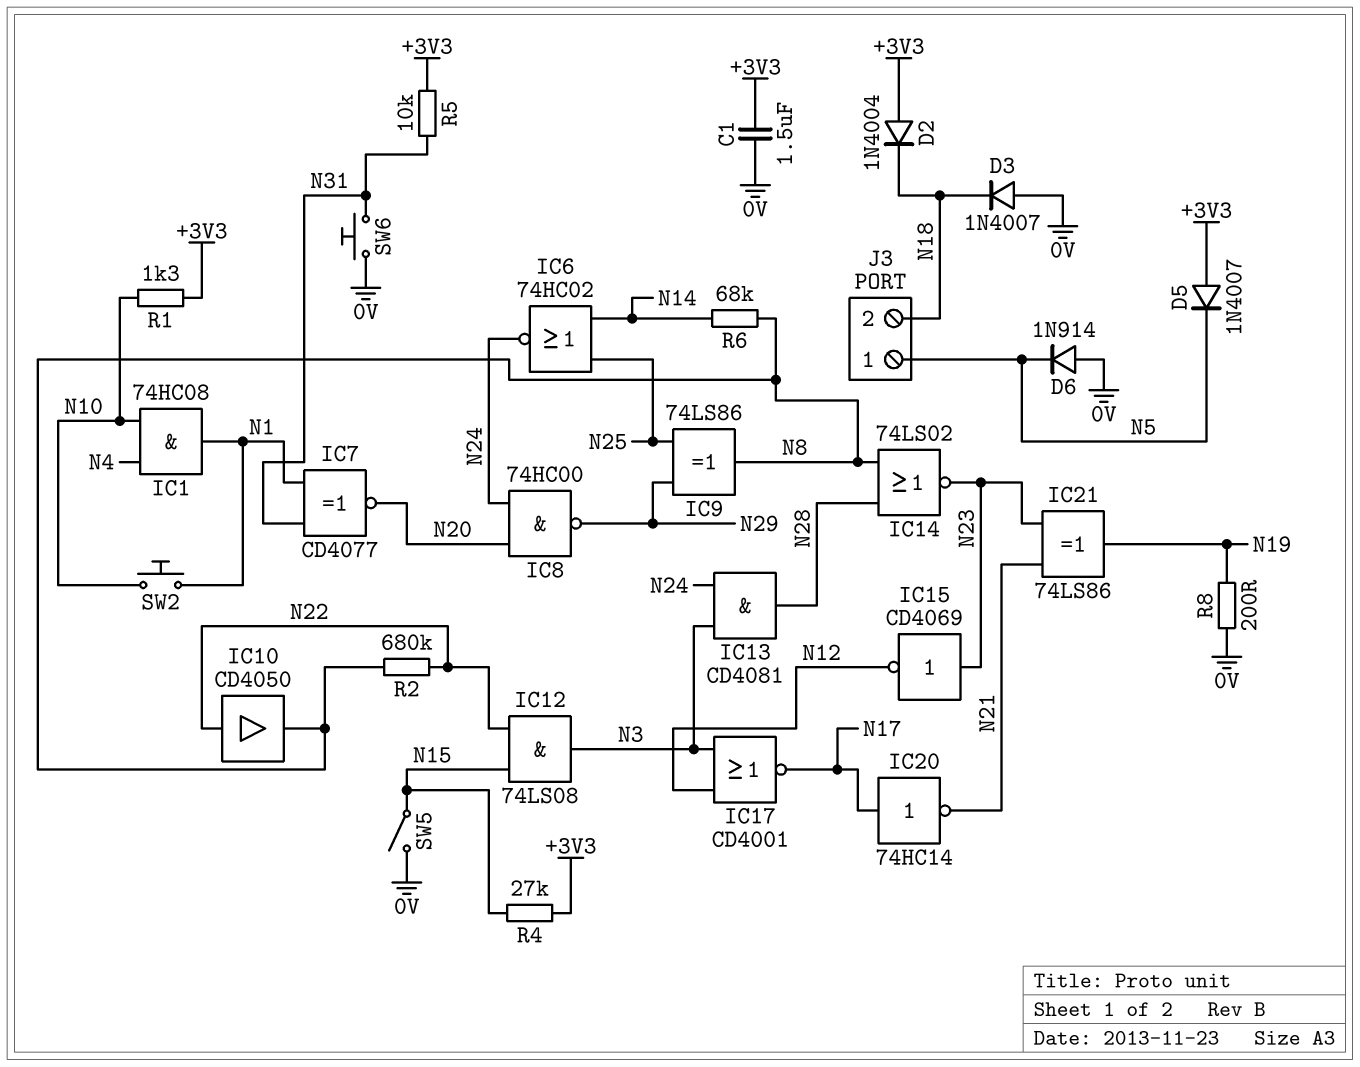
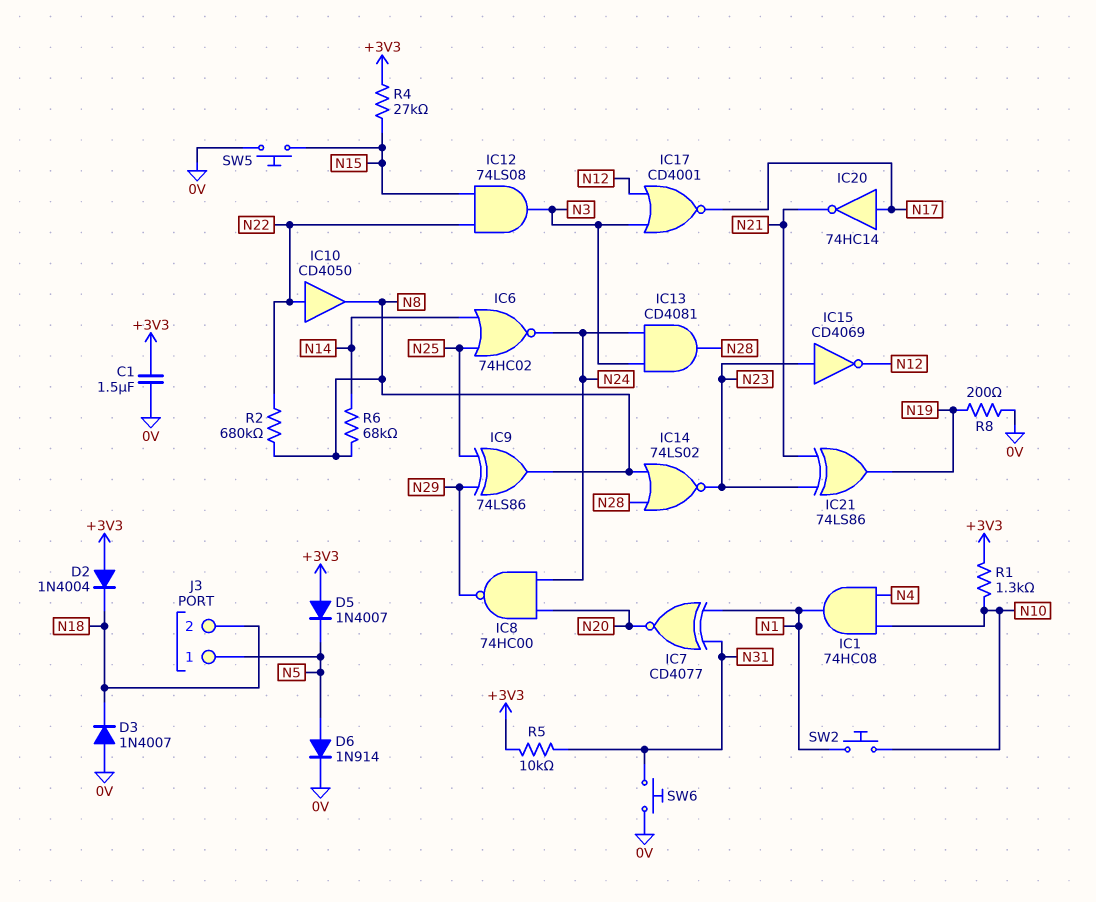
D6: diode 1N914 (A 0V, K N5) -> diode 1N914 (A N5, K 0V)
SW5: switch (0V, N15) -> button (0V, N15)

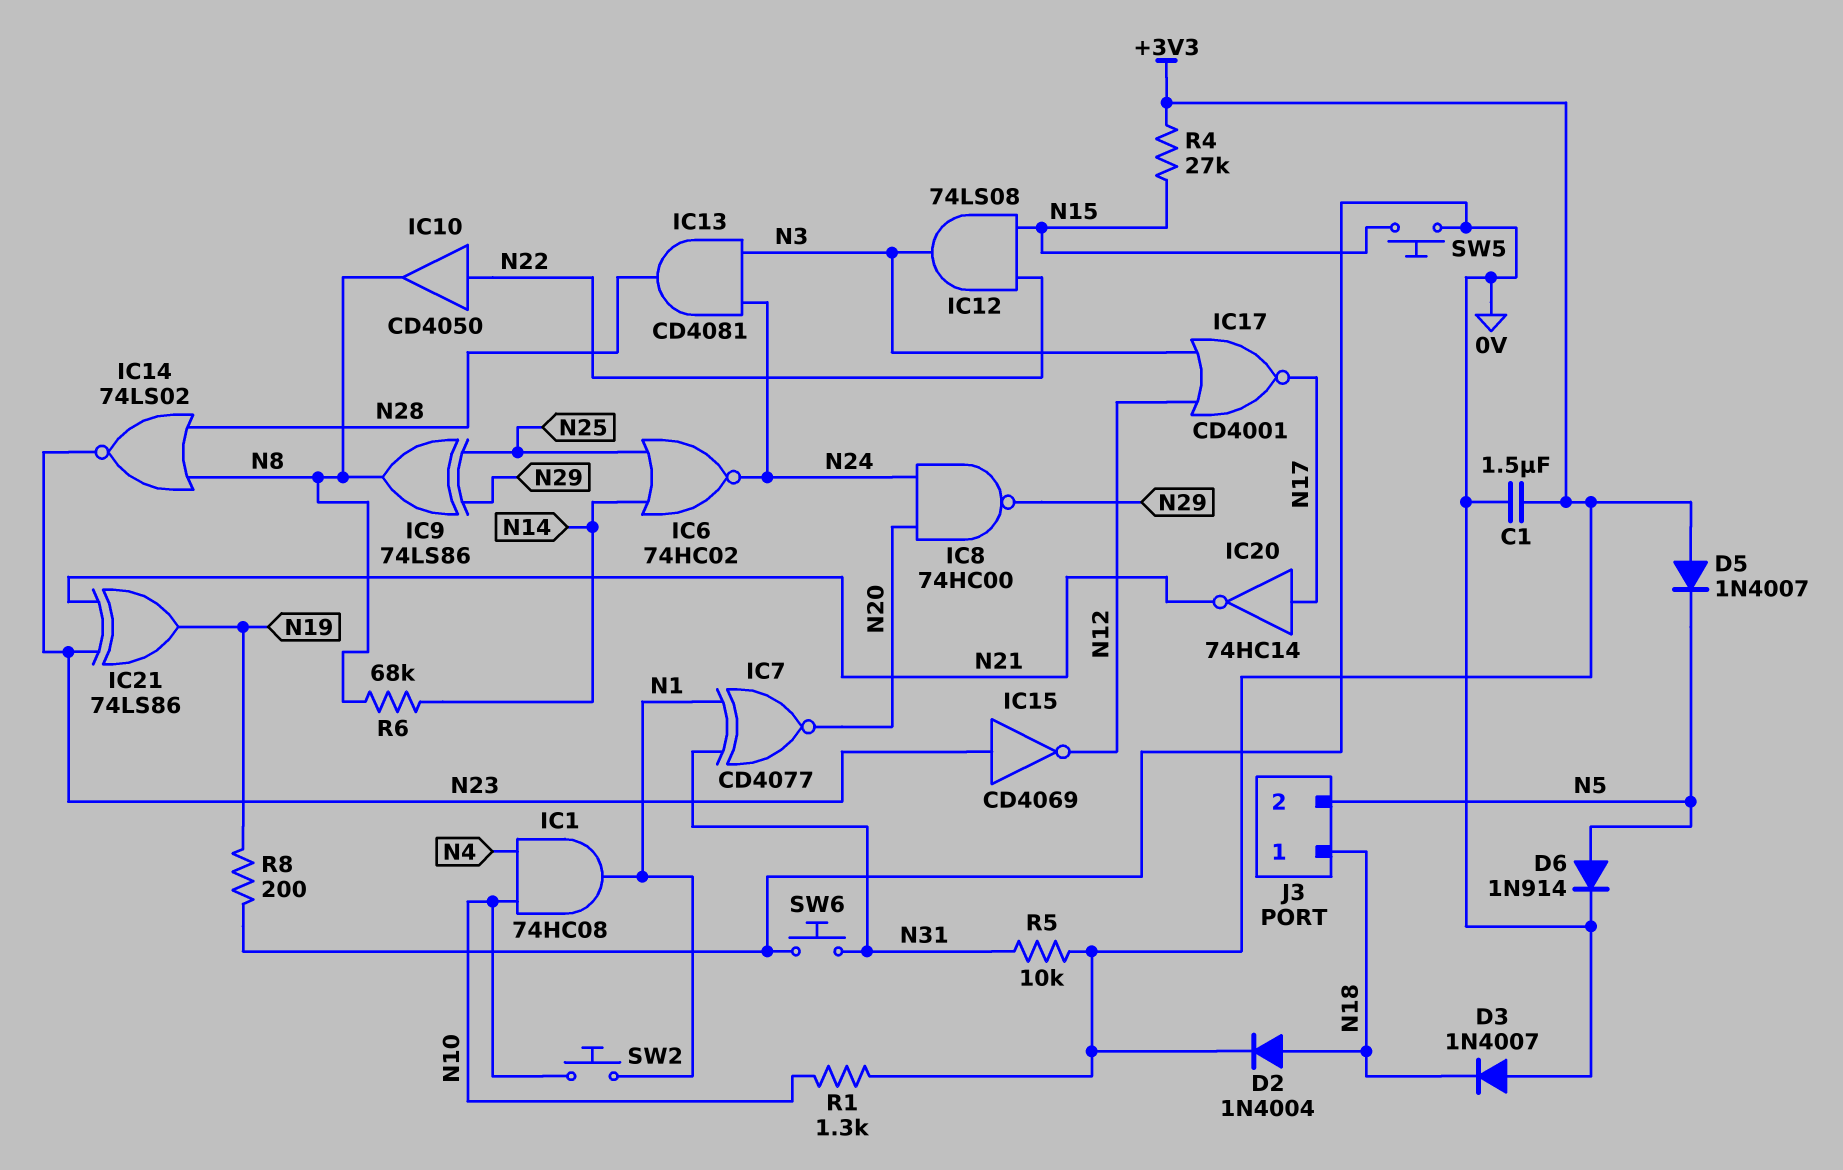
D2: diode 1N4004 (A +3V3, K N18) -> diode 1N4004 (A N18, K +3V3)
J3 pin 1: N5 -> N18
J3 pin 2: N18 -> N5
R2: 680k (N8, N22) -> none

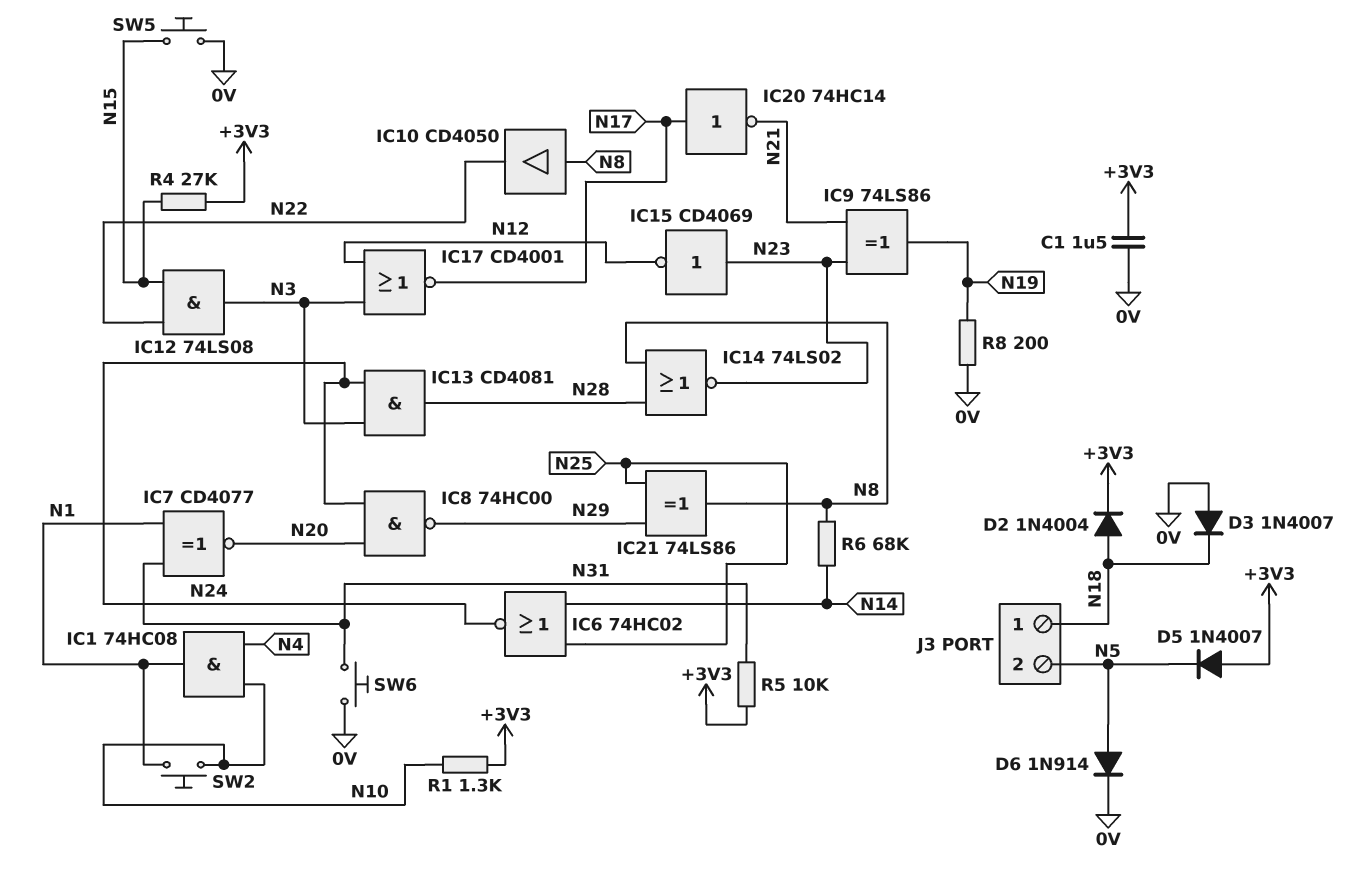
IC9: XOR 74LS86 (in N25, in N29, out N8) -> XOR 74LS86 (in N21, in N23, out N19)
IC10: buffer CD4050 (in N22, out N8) -> buffer CD4050 (in N8, out N22)
IC21: XOR 74LS86 (in N21, in N23, out N19) -> XOR 74LS86 (in N25, in N29, out N8)

